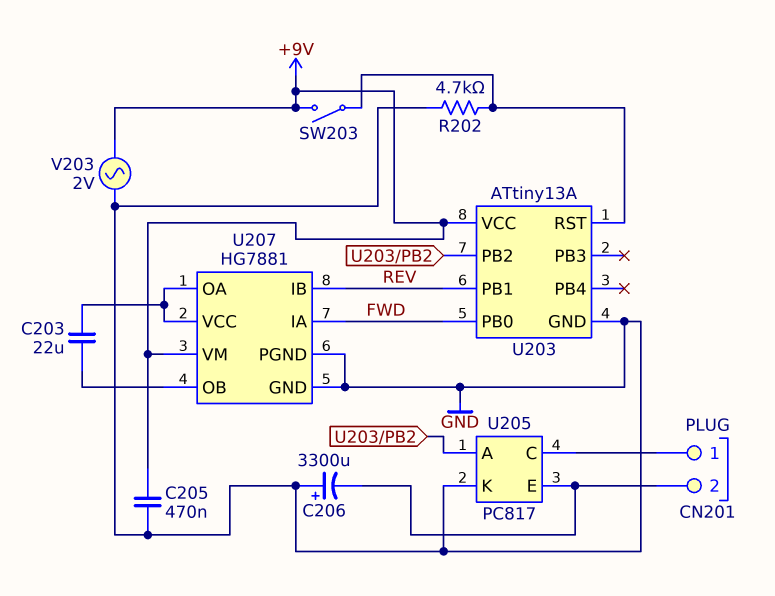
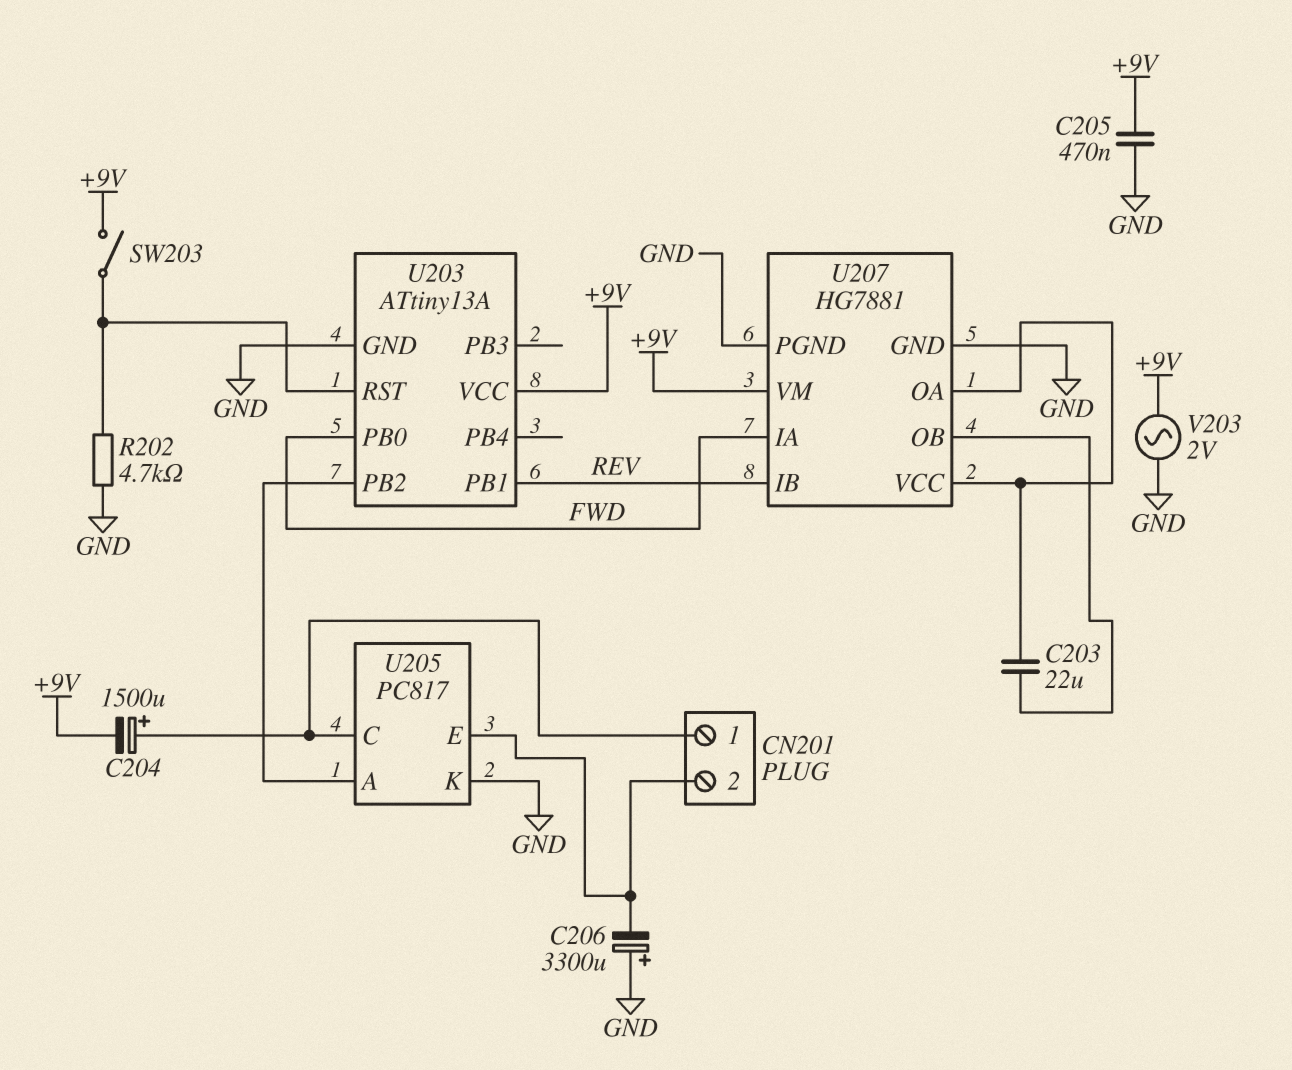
C204: none -> 1500uF (plus CN201/1, minus +9V)

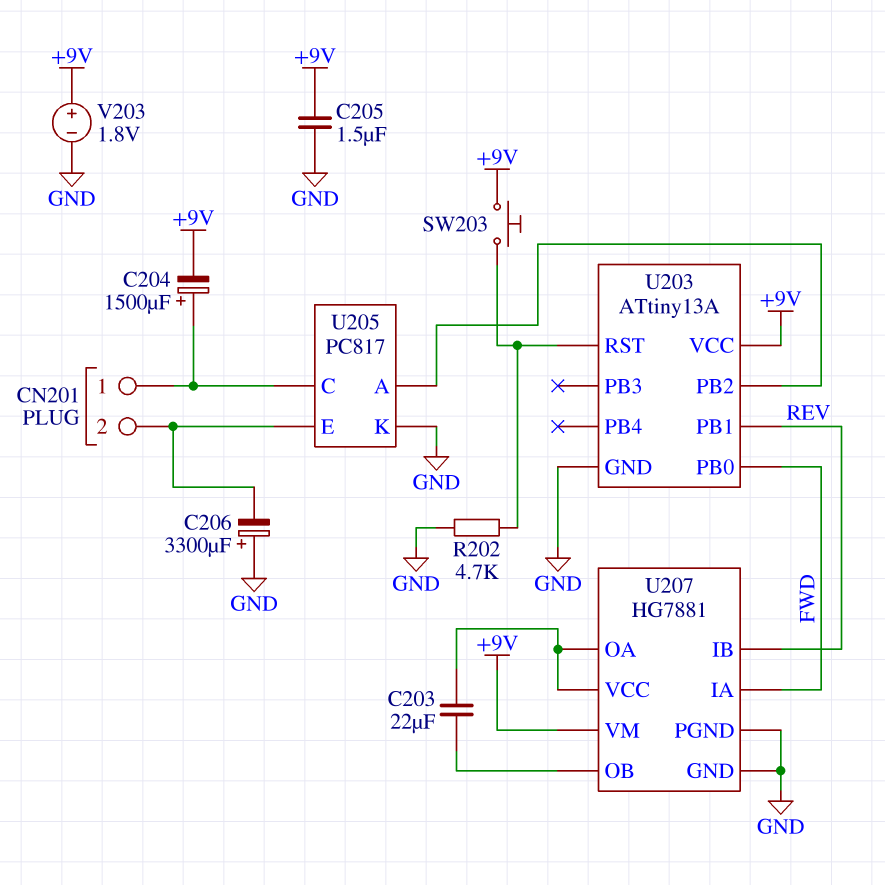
C205: 470nF (+9V, GND) -> 1.5uF (+9V, GND)
SW203: switch (+9V, U203/RST) -> button (+9V, U203/RST)
V203: AC 2V (+9V, GND) -> 1.8V (plus +9V, minus GND)

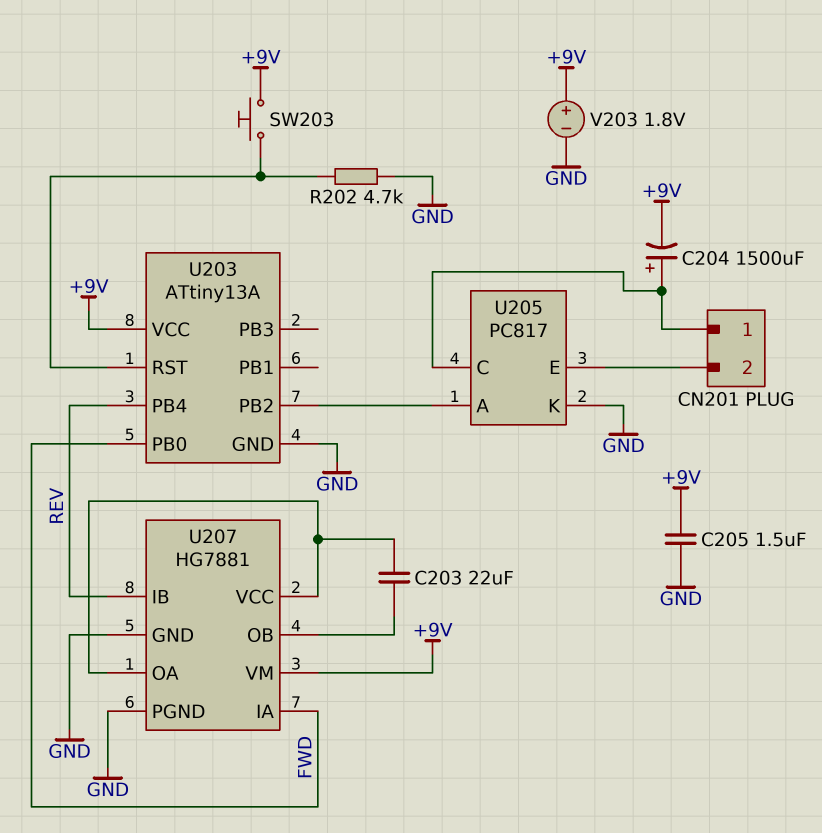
C206: 3300uF (plus GND, minus CN201/2) -> none
U203 pin PB1: REV -> none
U203 pin PB4: none -> REV

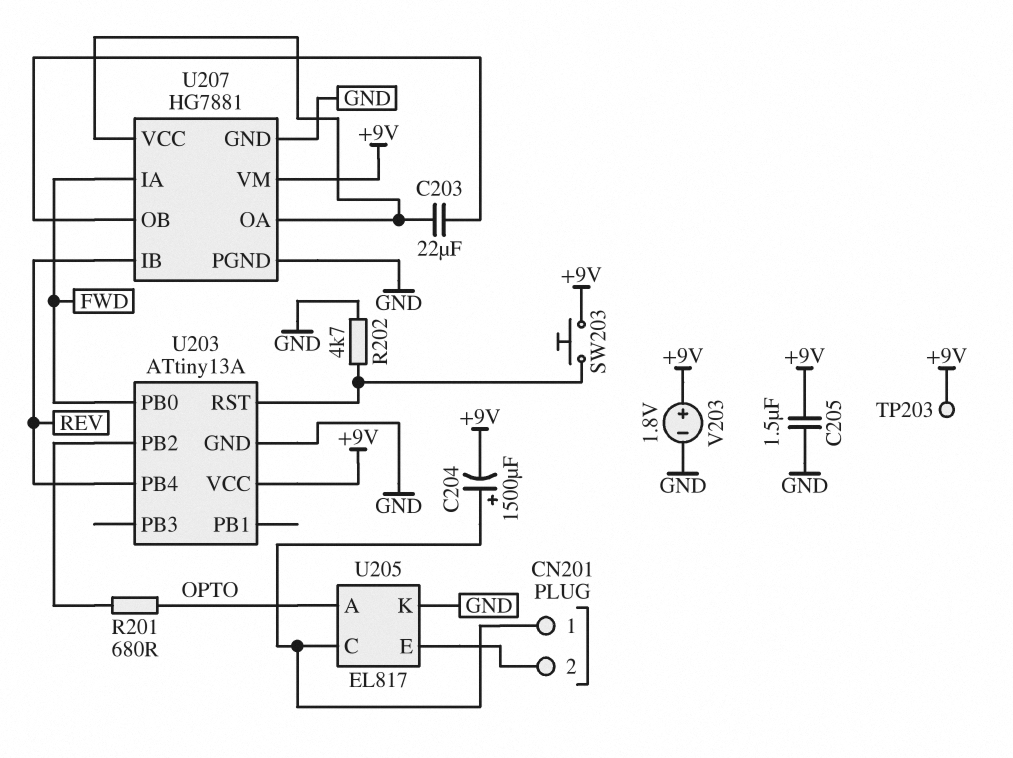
R201: none -> 680 (OPTO, U203/PB2)
TP203: none -> test point (+9V)
U205: PC817 -> EL817
U205 pin A: U203/PB2 -> OPTO

